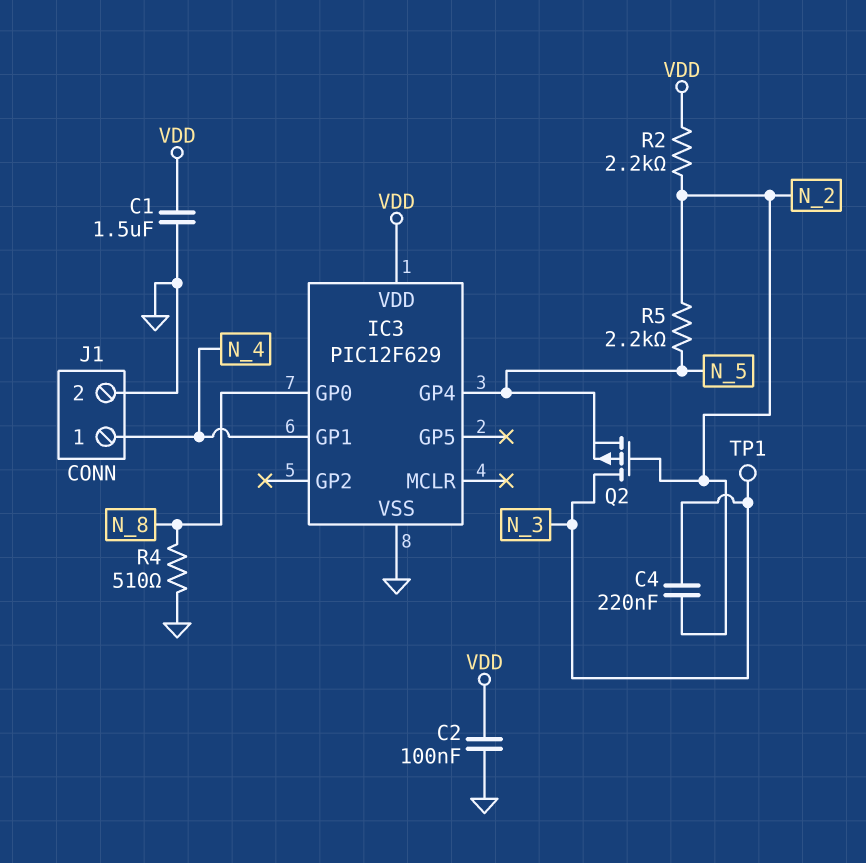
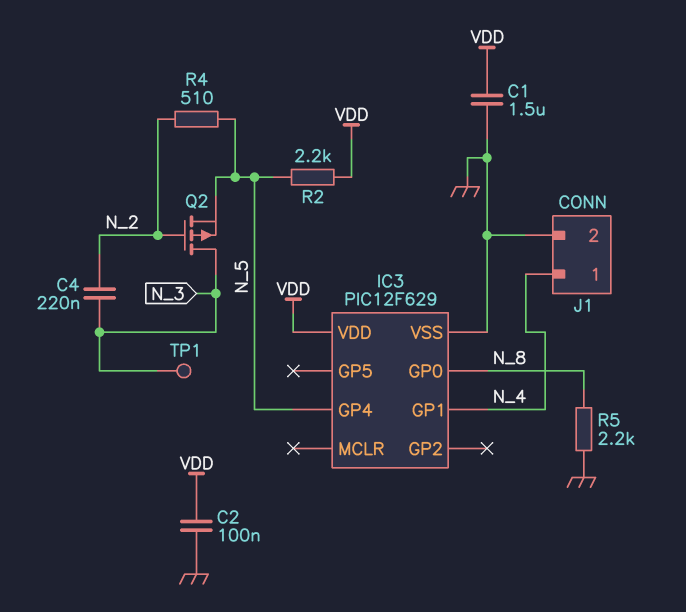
R2: 2.2k (N_2, VDD) -> 2.2k (N_5, VDD)
R4: 510 (GND, N_8) -> 510 (N_2, N_5)
R5: 2.2k (N_2, N_5) -> 2.2k (GND, N_8)

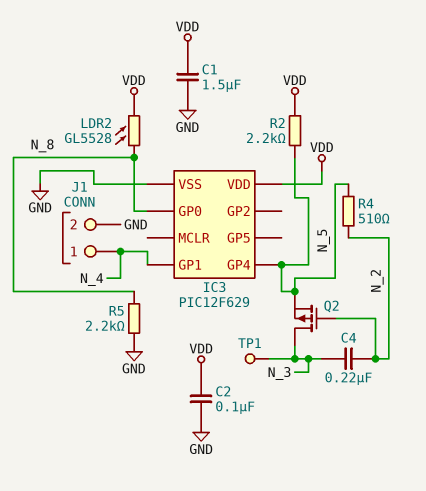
LDR2: none -> GL5528 (N_8, VDD)

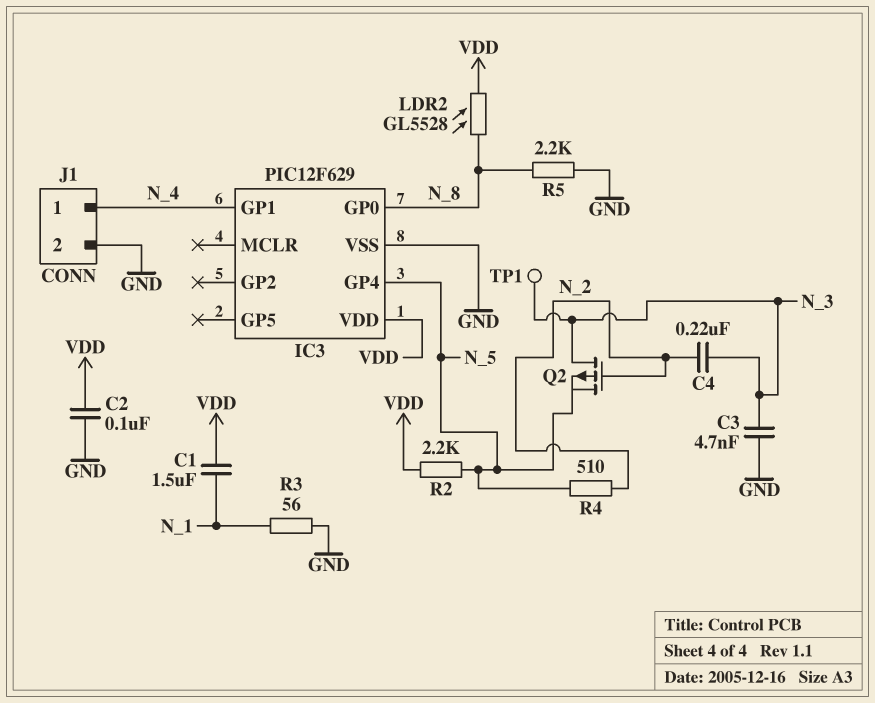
C1: 1.5uF (GND, VDD) -> 1.5uF (N_1, VDD)
C3: none -> 4.7nF (GND, N_3)
R3: none -> 56 (GND, N_1)

